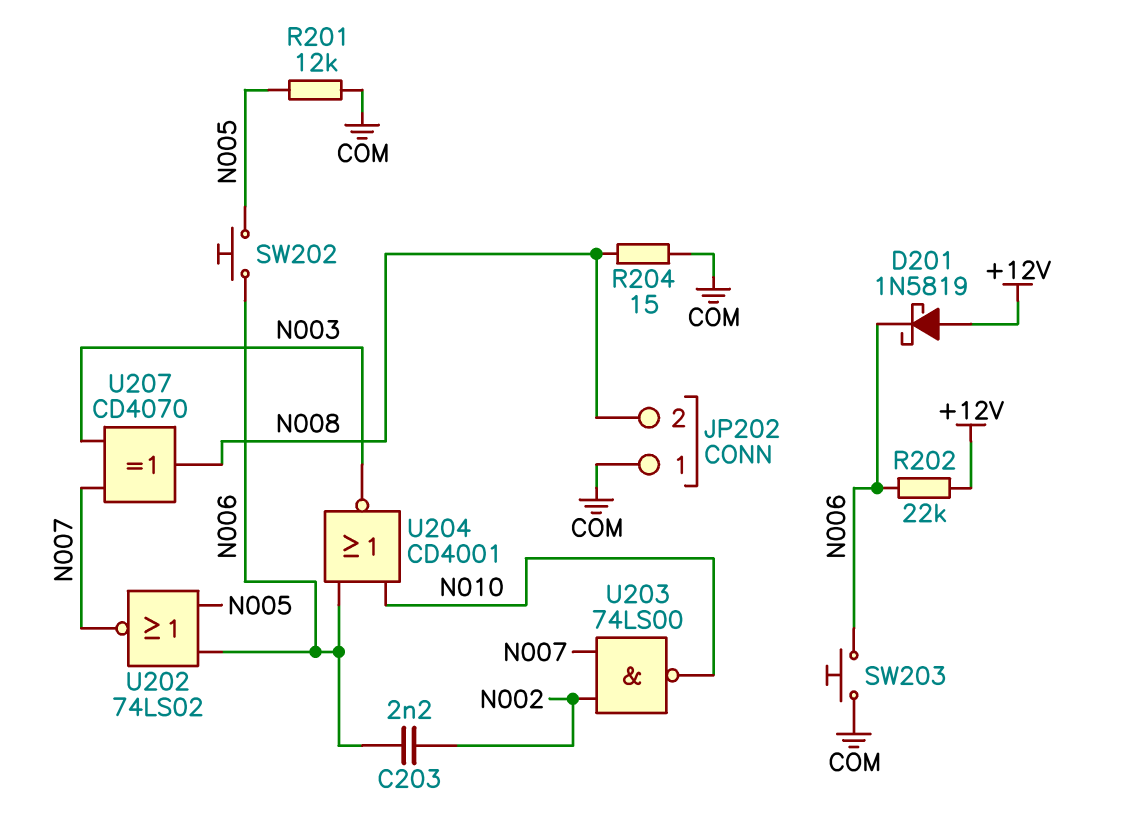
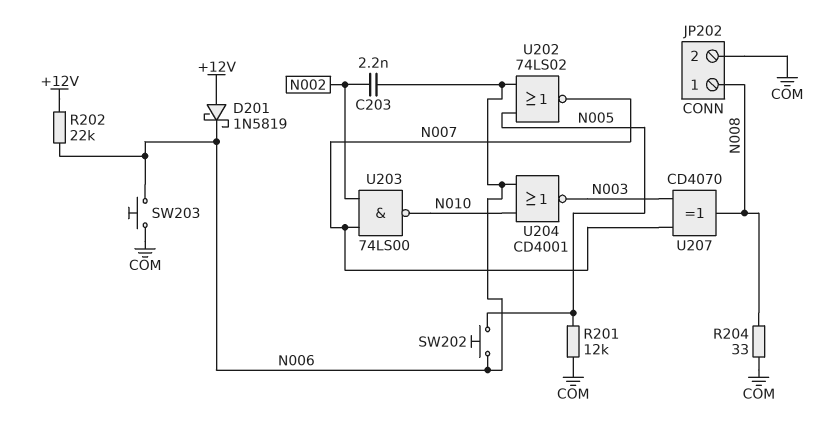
JP202 pin 1: COM -> N008
JP202 pin 2: N008 -> COM
R204: 15 (COM, N008) -> 33 (COM, N008)

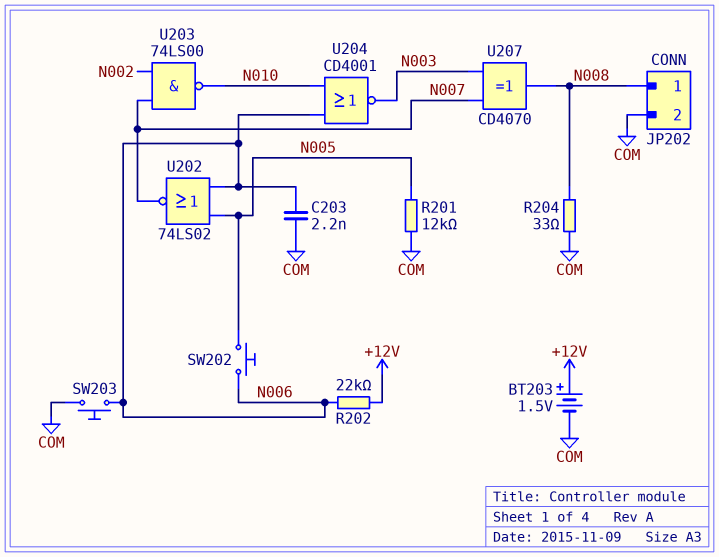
BT203: none -> 1.5V (plus +12V, minus COM)
C203: 2.2nF (N002, N006) -> 2.2nF (COM, N006)
D201: schottky 1N5819 (A +12V, K N006) -> none

